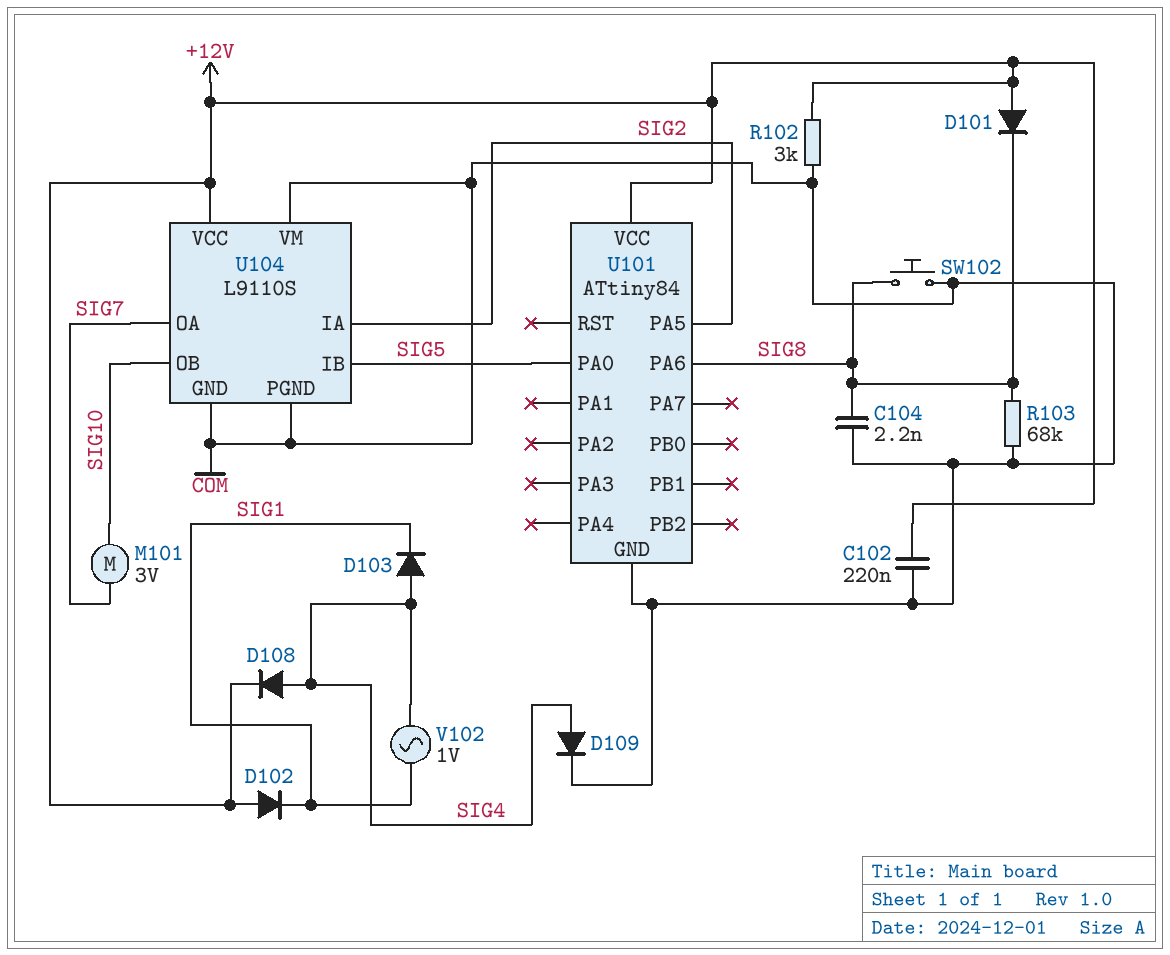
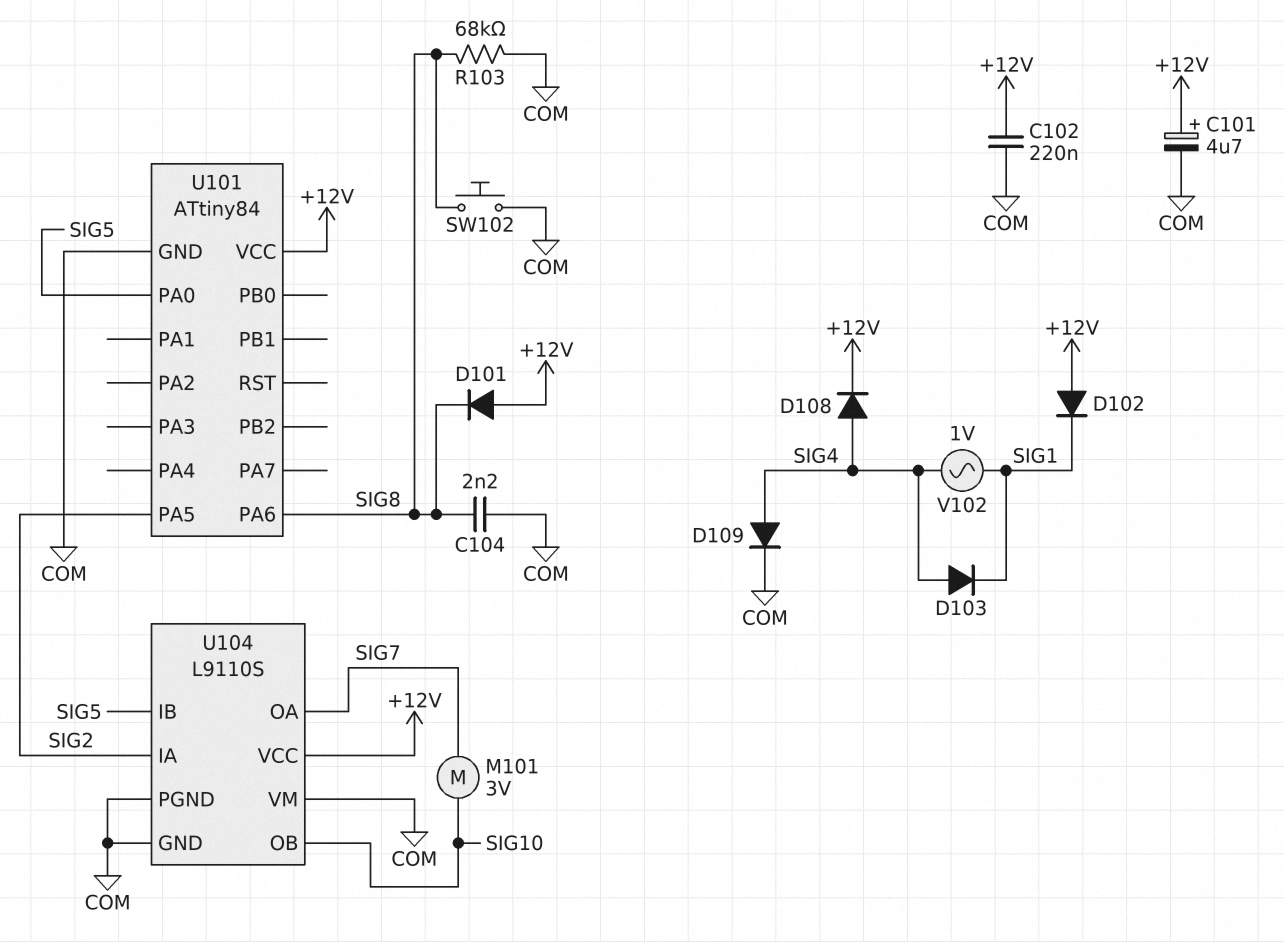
C101: none -> 4.7uF (plus +12V, minus COM)
R102: 3k (+12V, COM) -> none

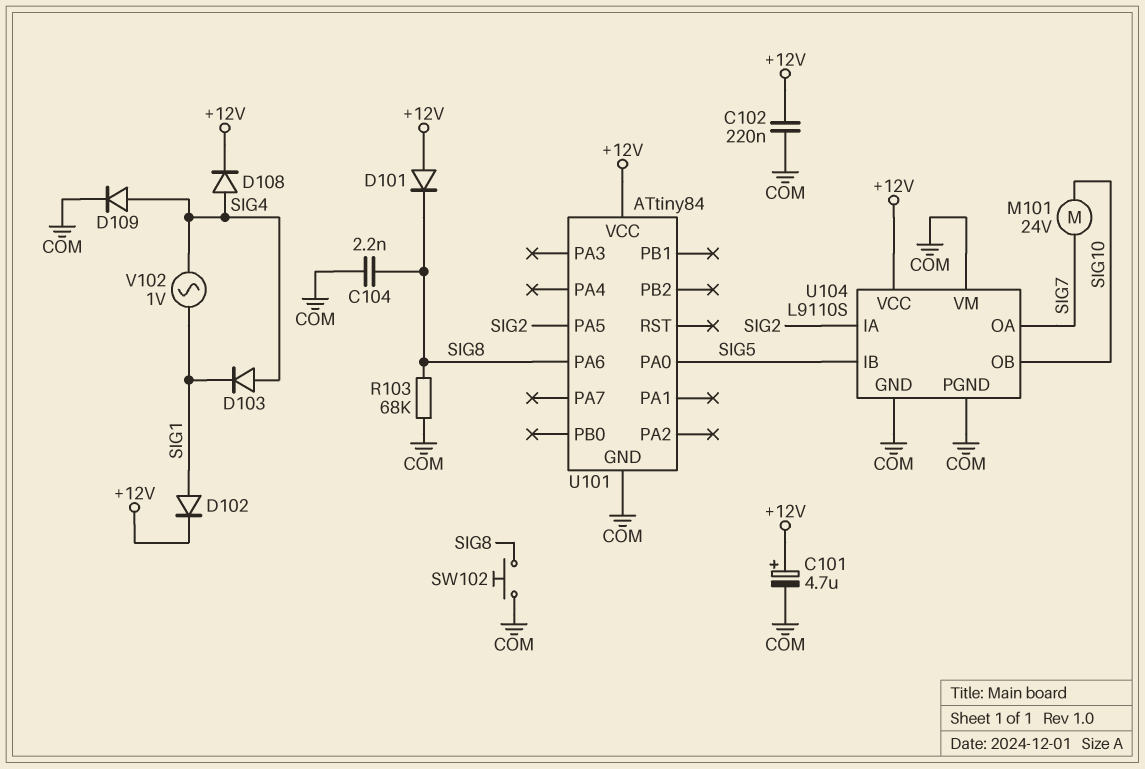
D102: diode (A +12V, K SIG1) -> diode (A SIG1, K +12V)
M101: motor 3V (SIG7, SIG10) -> motor 24V (SIG7, SIG10)

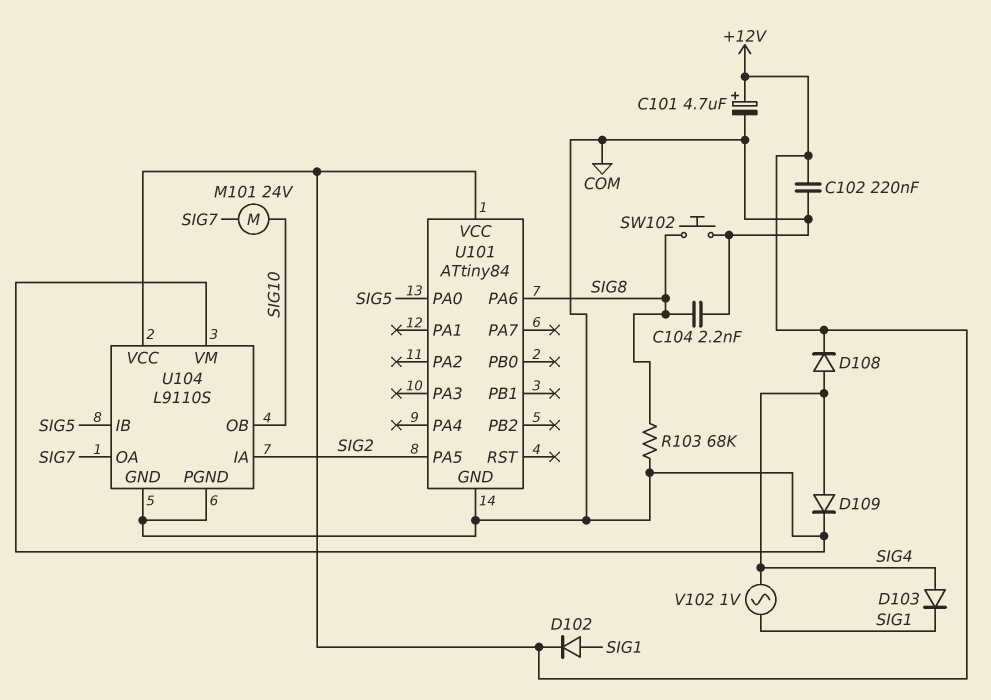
D101: diode (A +12V, K SIG8) -> none

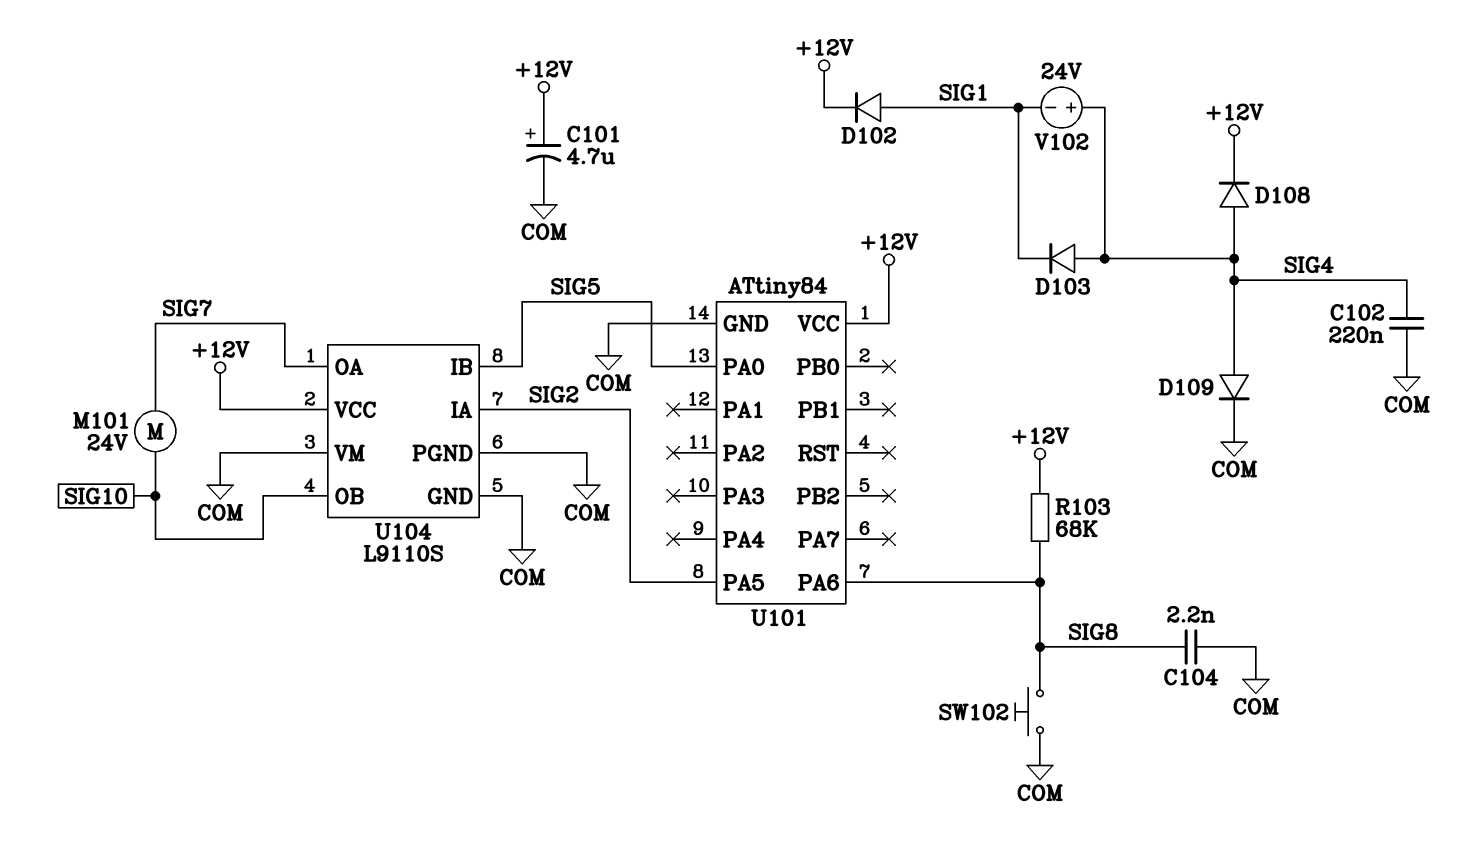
C102: 220nF (+12V, COM) -> 220nF (COM, SIG4)
R103: 68k (COM, SIG8) -> 68k (+12V, SIG8)
V102: AC 1V (SIG1, SIG4) -> 24V (plus SIG4, minus SIG1)

